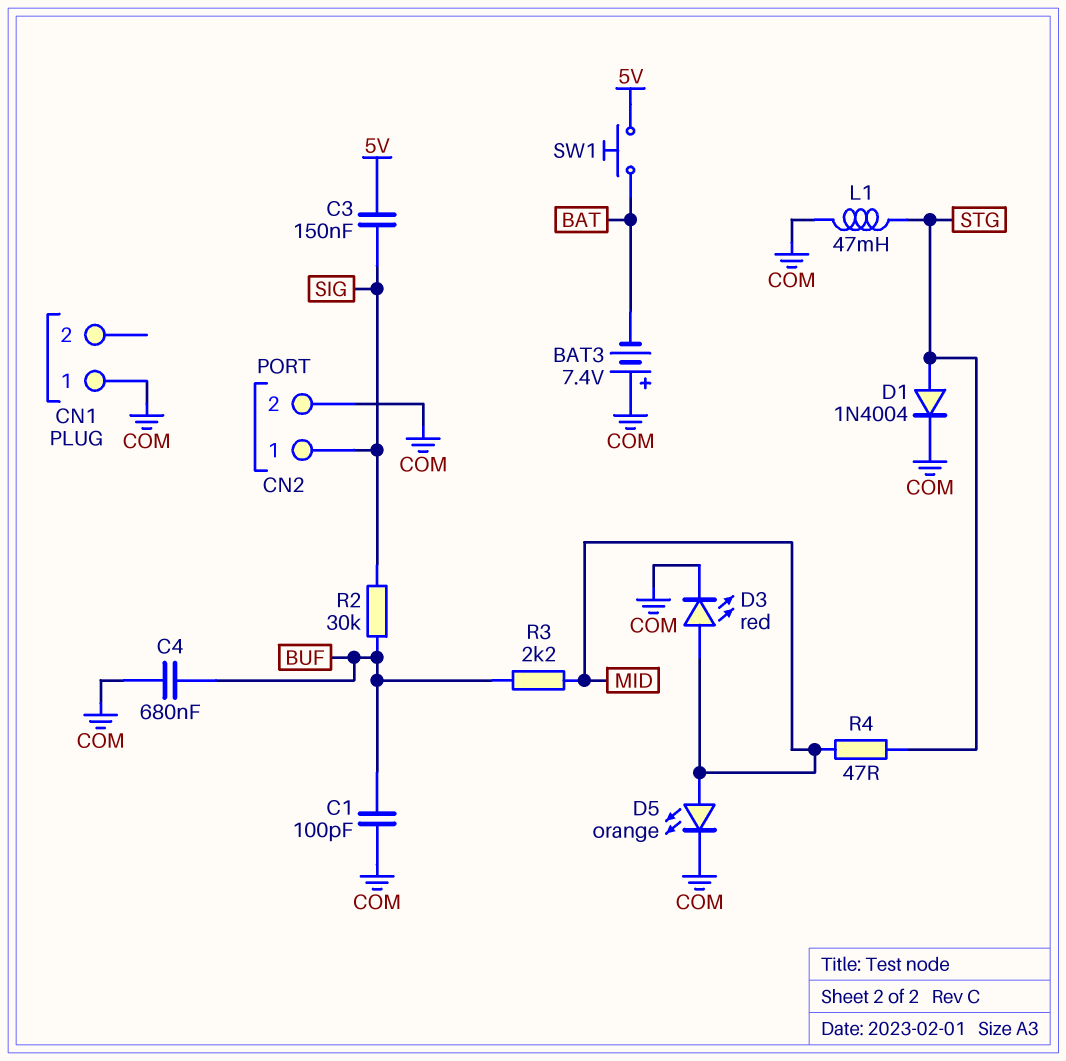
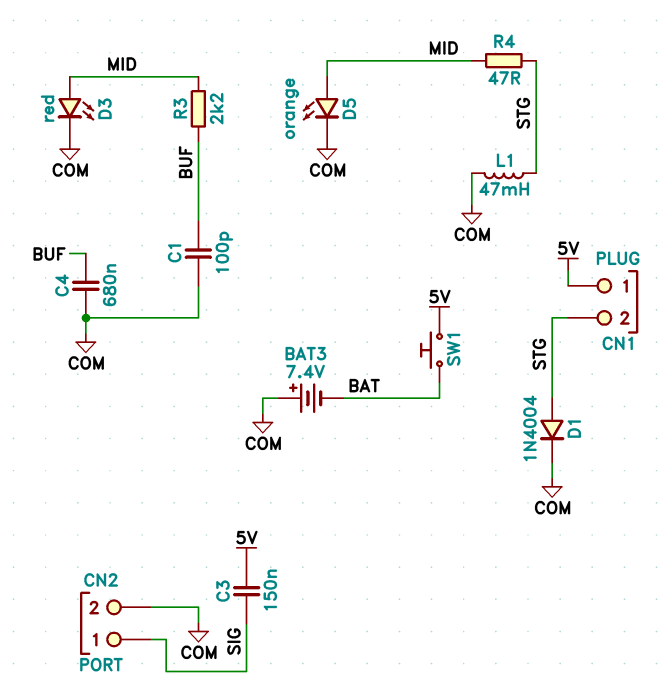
CN1 pin 1: COM -> 5V
CN1 pin 2: none -> STG
R2: 30k (BUF, SIG) -> none

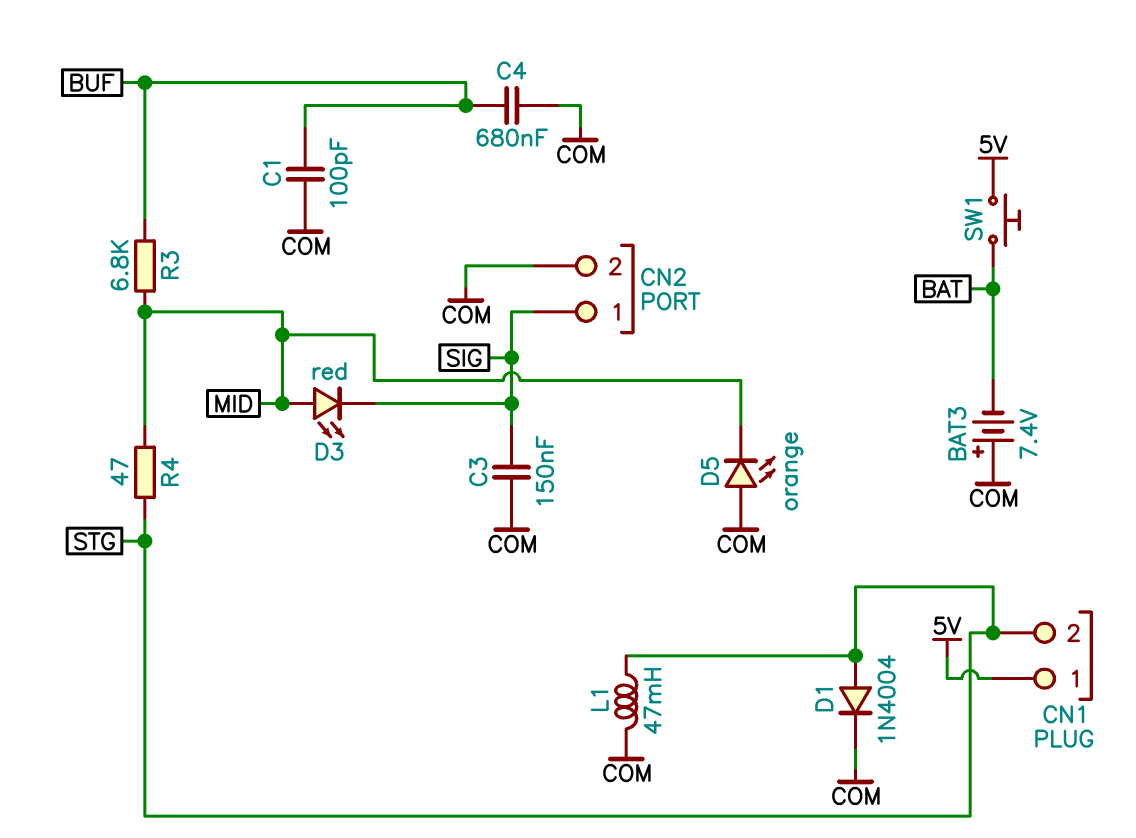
C3: 150nF (5V, SIG) -> 150nF (COM, SIG)
D3: LED red (A MID, K COM) -> LED red (A MID, K SIG)
D5: LED orange (A MID, K COM) -> LED orange (A COM, K MID)
R3: 2.2k (BUF, MID) -> 6.8k (BUF, MID)

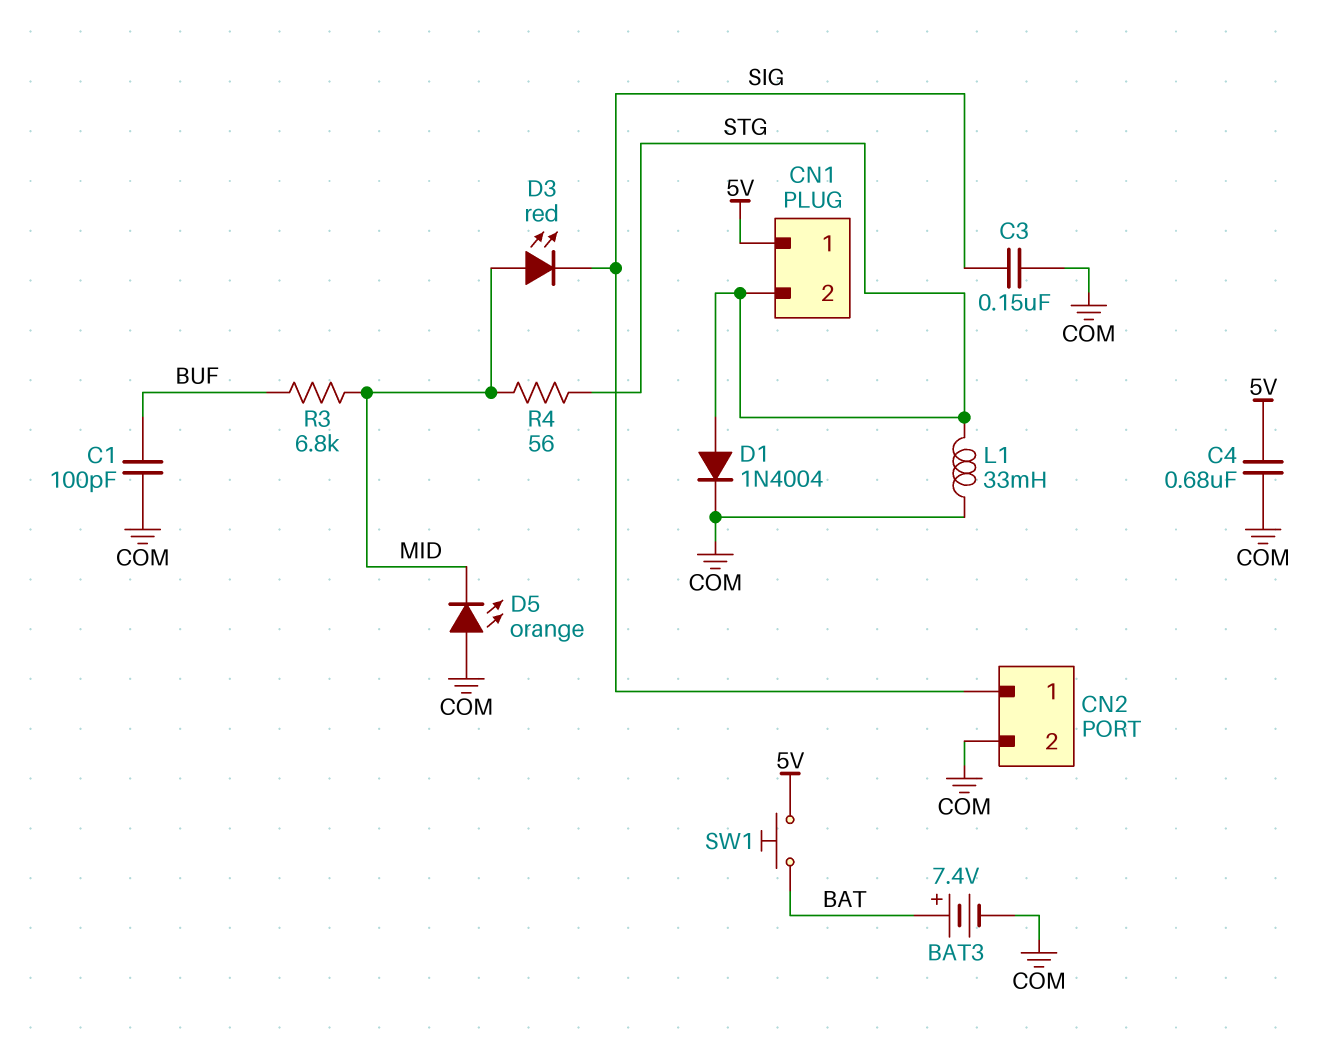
BAT3: 7.4V (plus COM, minus BAT) -> 7.4V (plus BAT, minus COM)
C4: 680nF (BUF, COM) -> 680nF (5V, COM)
L1: 47mH (COM, STG) -> 33mH (COM, STG)
R4: 47 (MID, STG) -> 56 (MID, STG)

